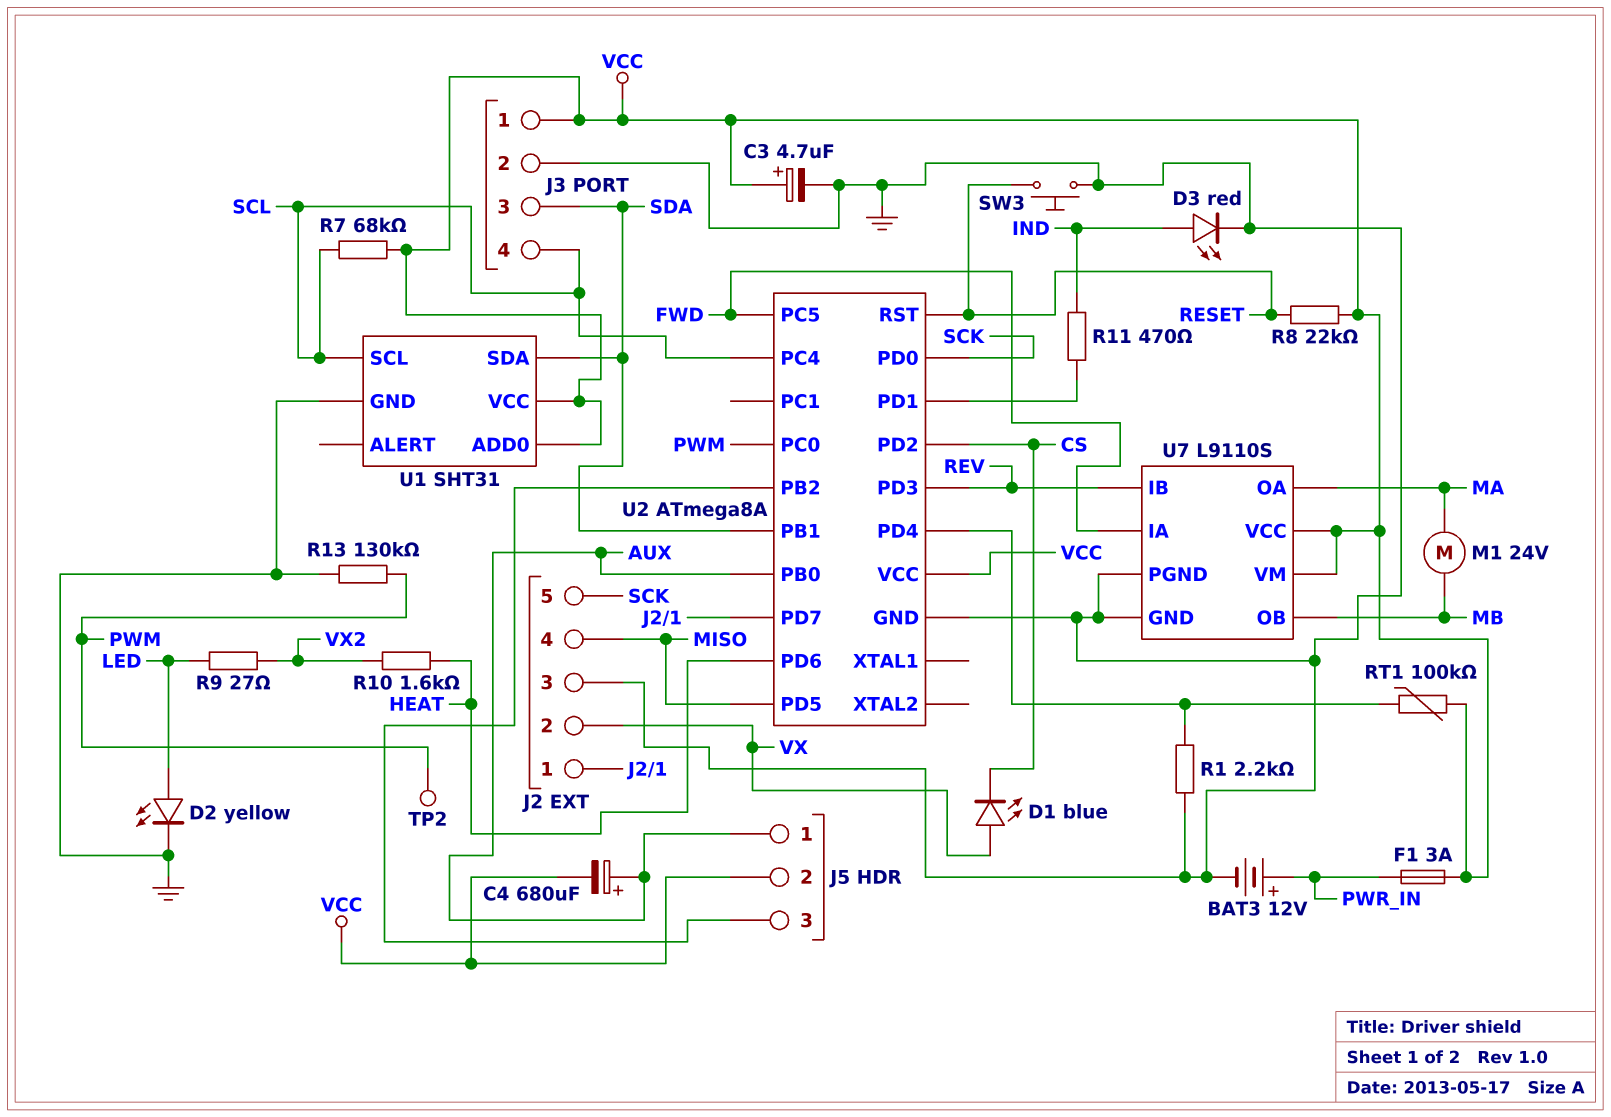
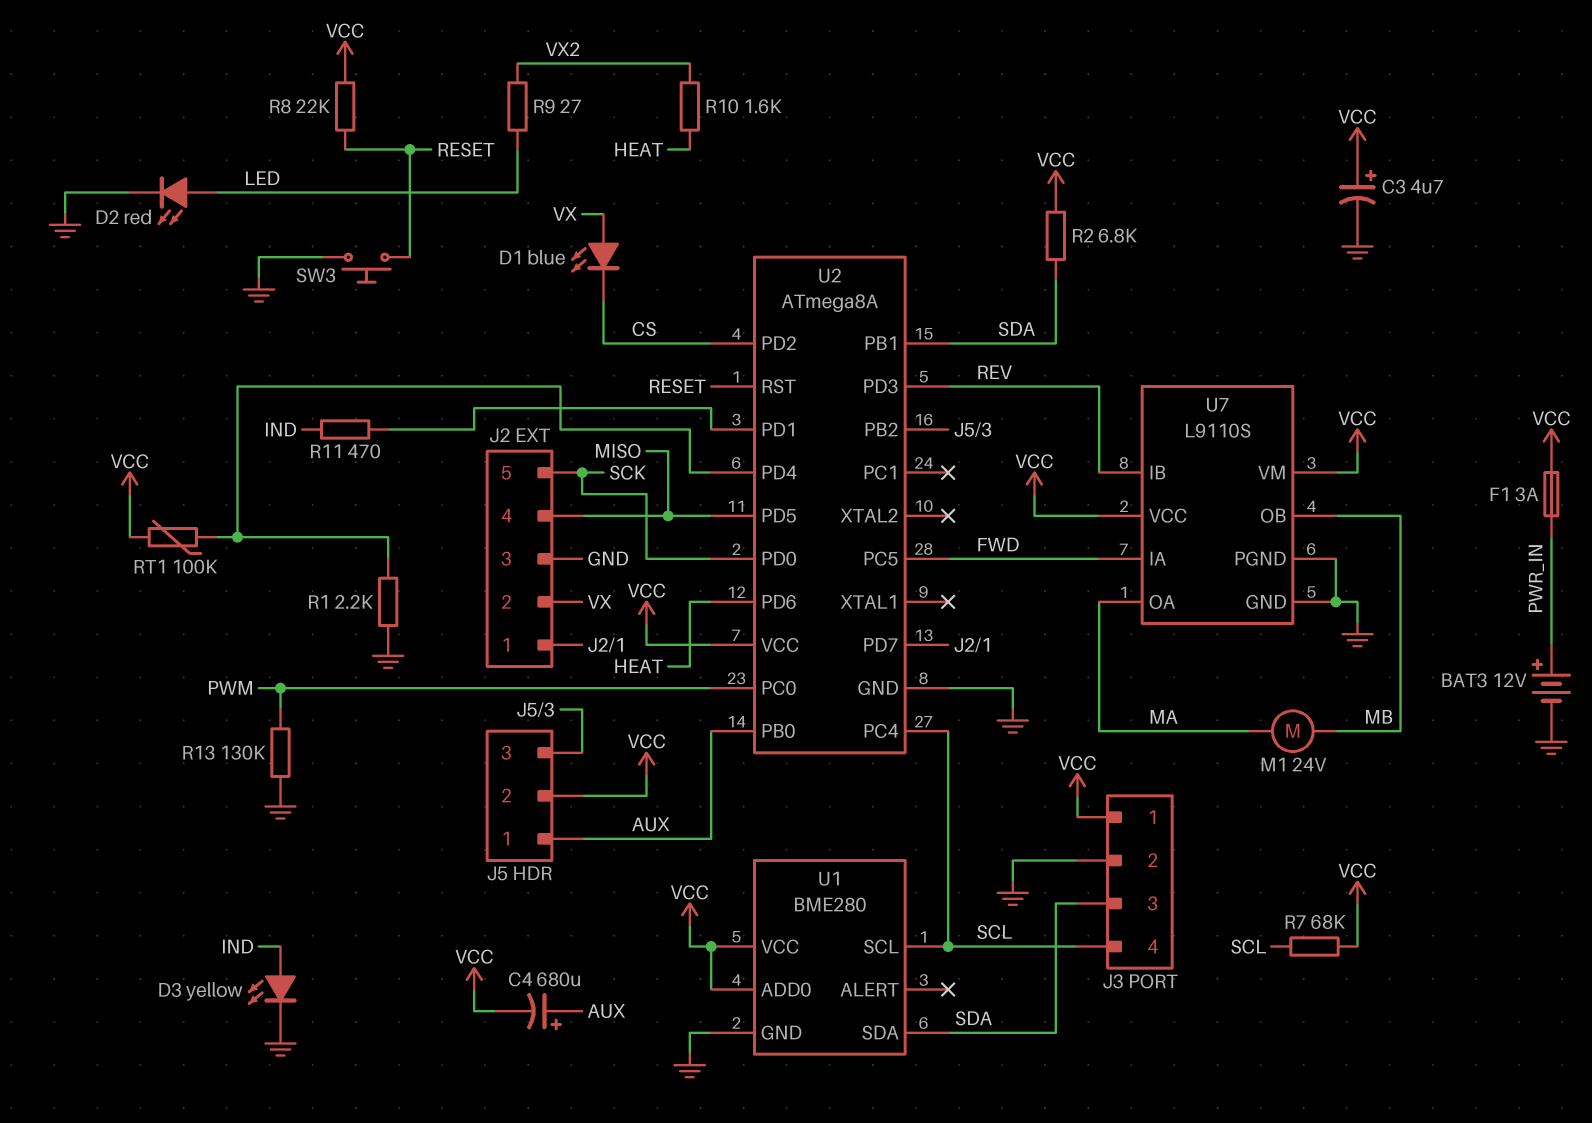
D2: LED yellow (A LED, K GND) -> LED red (A LED, K GND)
D3: LED red (A IND, K GND) -> LED yellow (A IND, K GND)
R2: none -> 6.8k (SDA, VCC)
TP2: test point (PWM) -> none
U1: SHT31 -> BME280

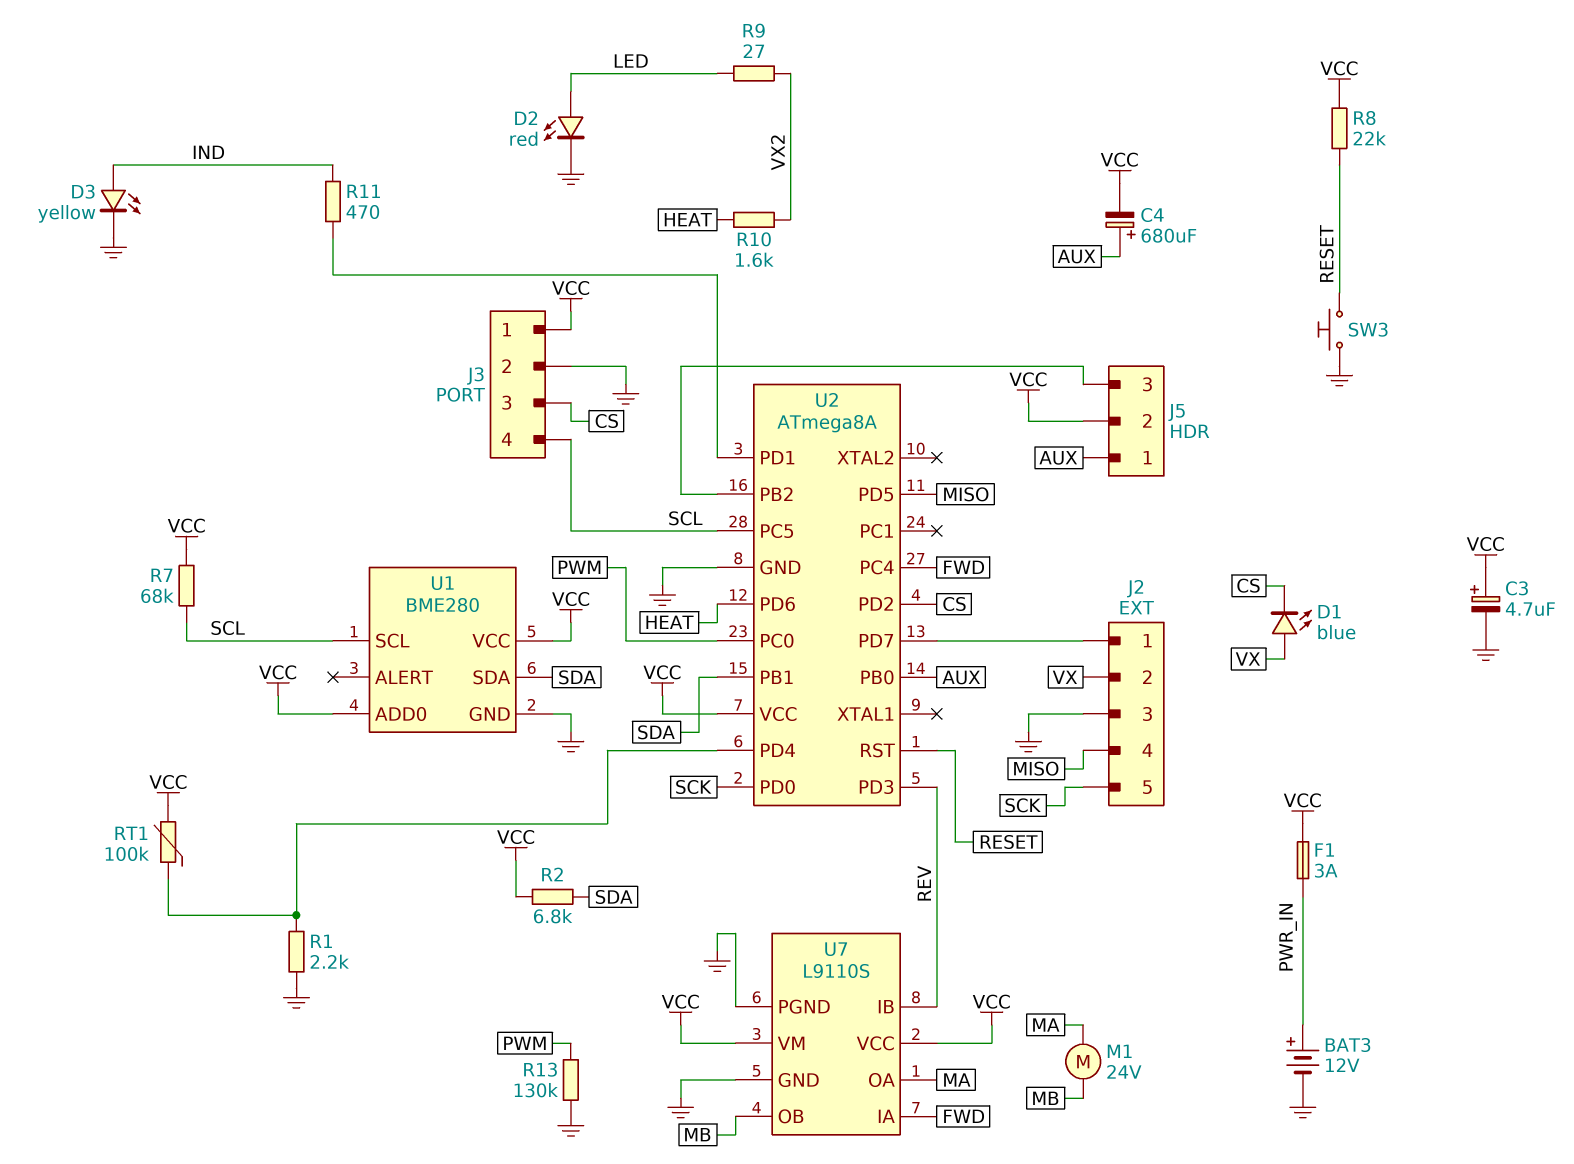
J3 pin 3: SDA -> CS
U2 pin PC4: SCL -> FWD
U2 pin PC5: FWD -> SCL

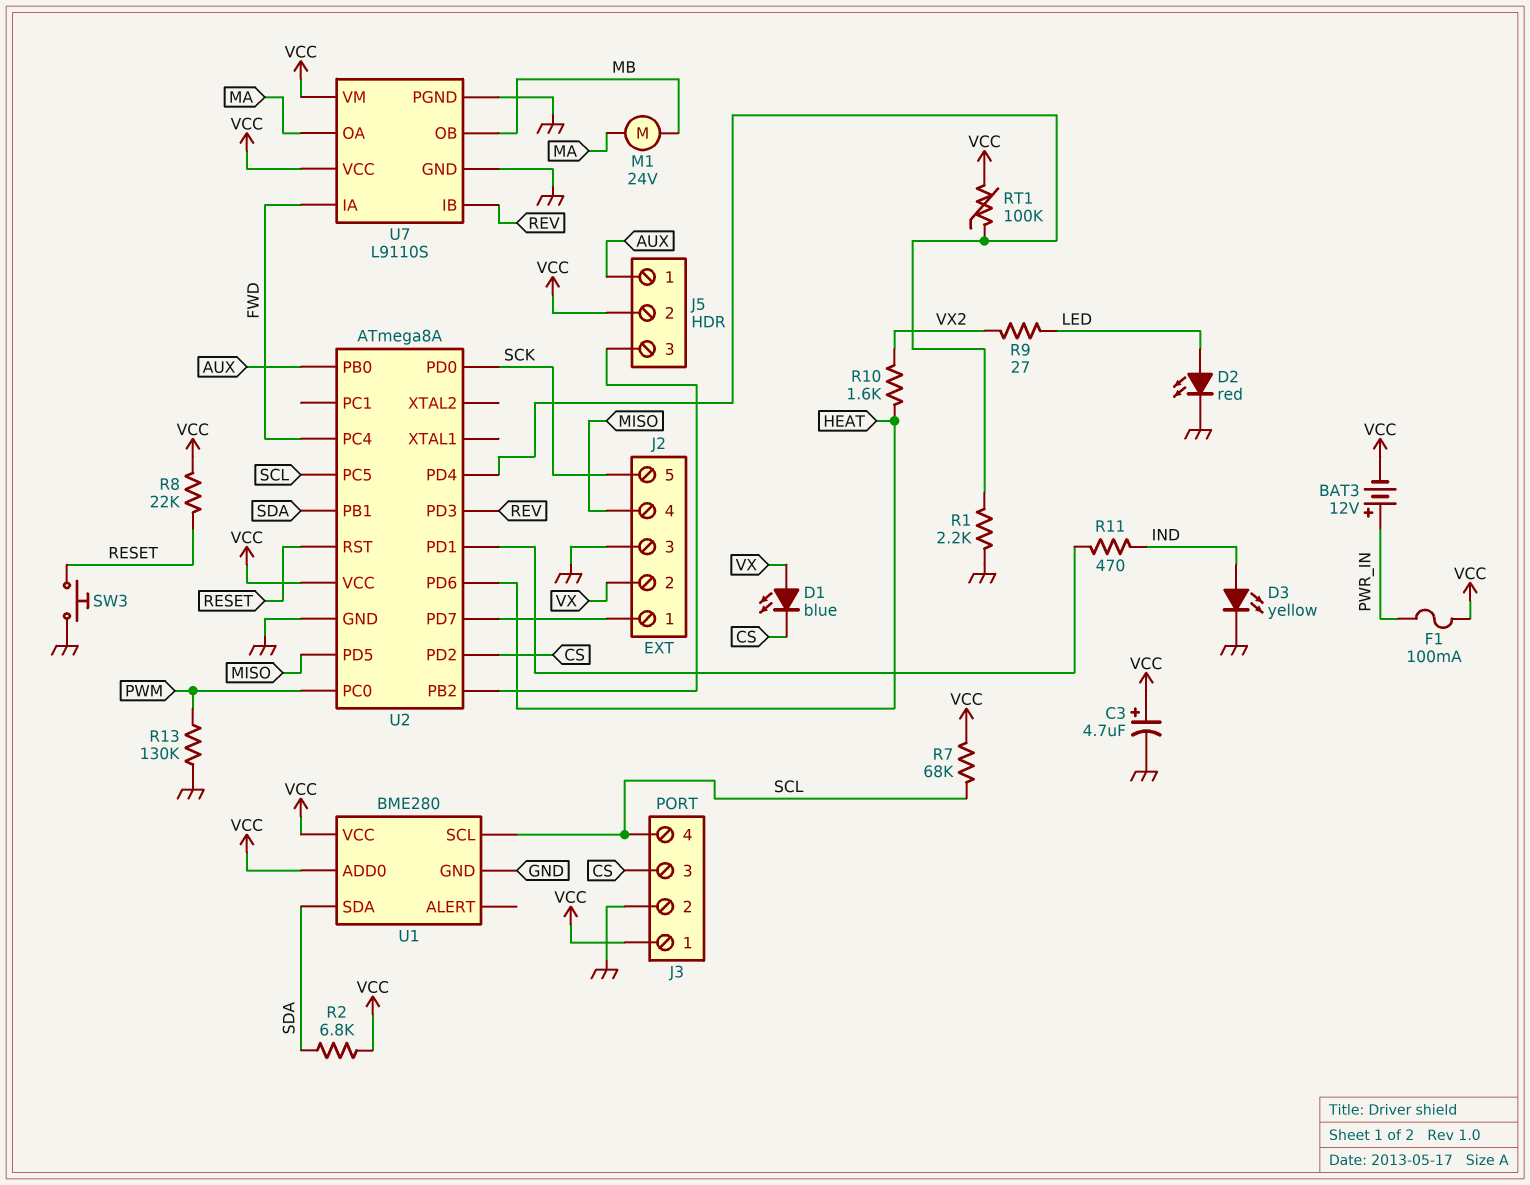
BAT3: 12V (plus PWR_IN, minus GND) -> 12V (plus PWR_IN, minus VCC)
C4: 680uF (plus AUX, minus VCC) -> none
F1: 3A (PWR_IN, VCC) -> 100mA (PWR_IN, VCC)

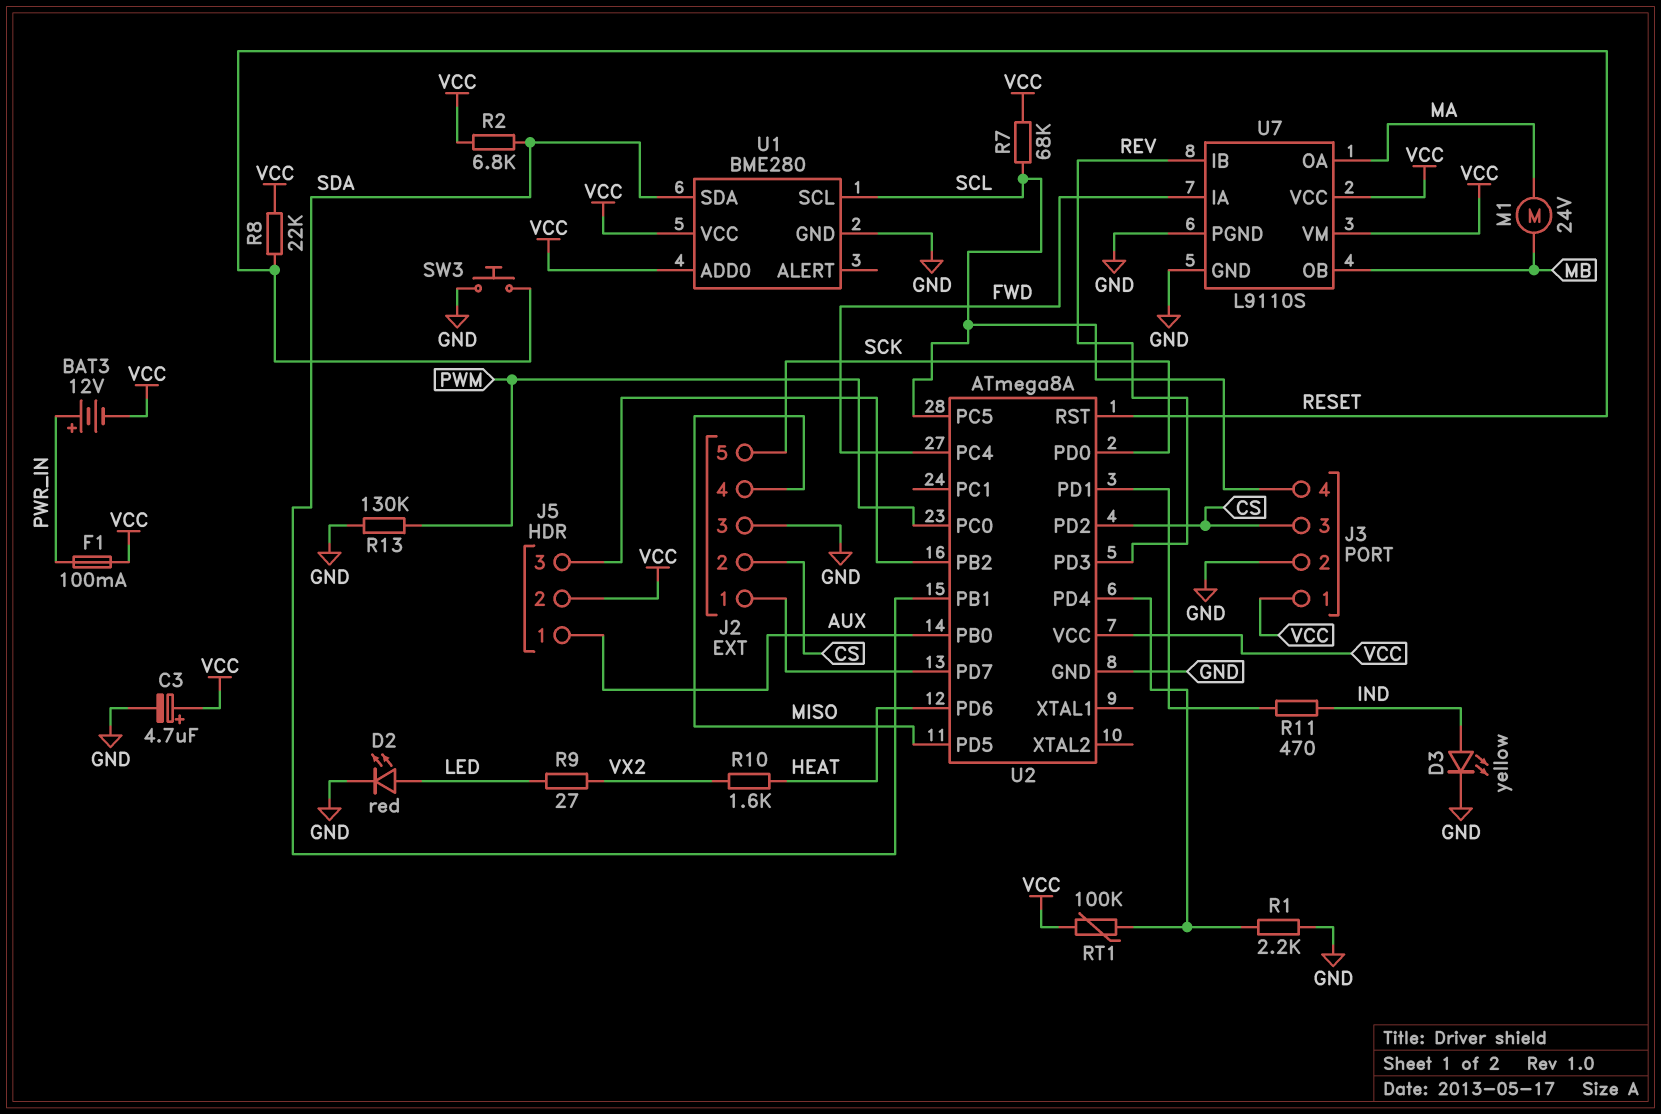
D1: LED blue (A VX, K CS) -> none
J2 pin 2: VX -> CS

